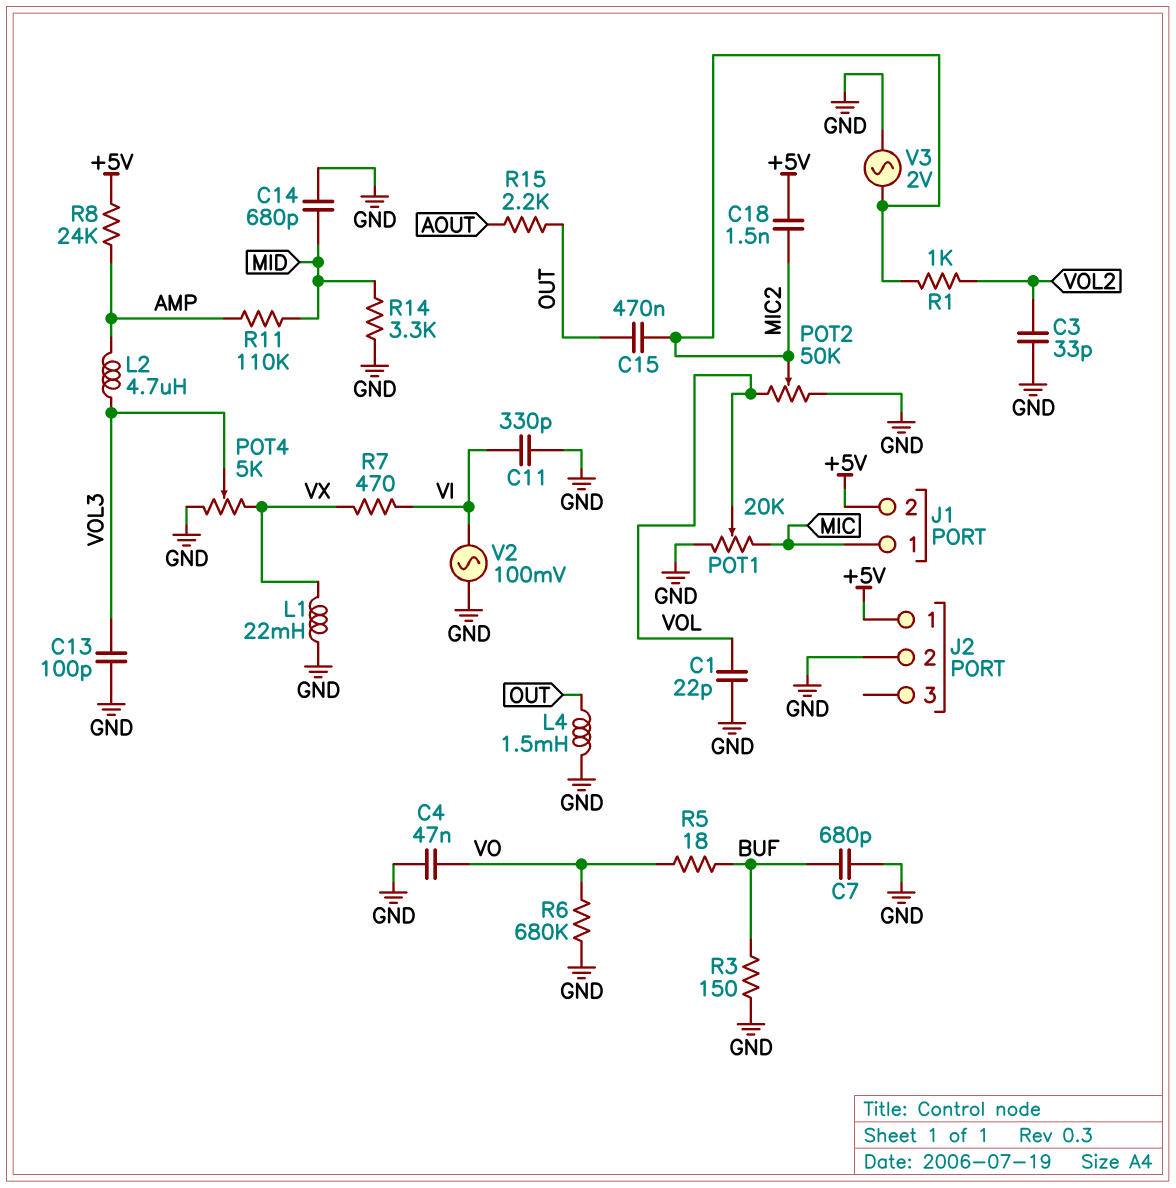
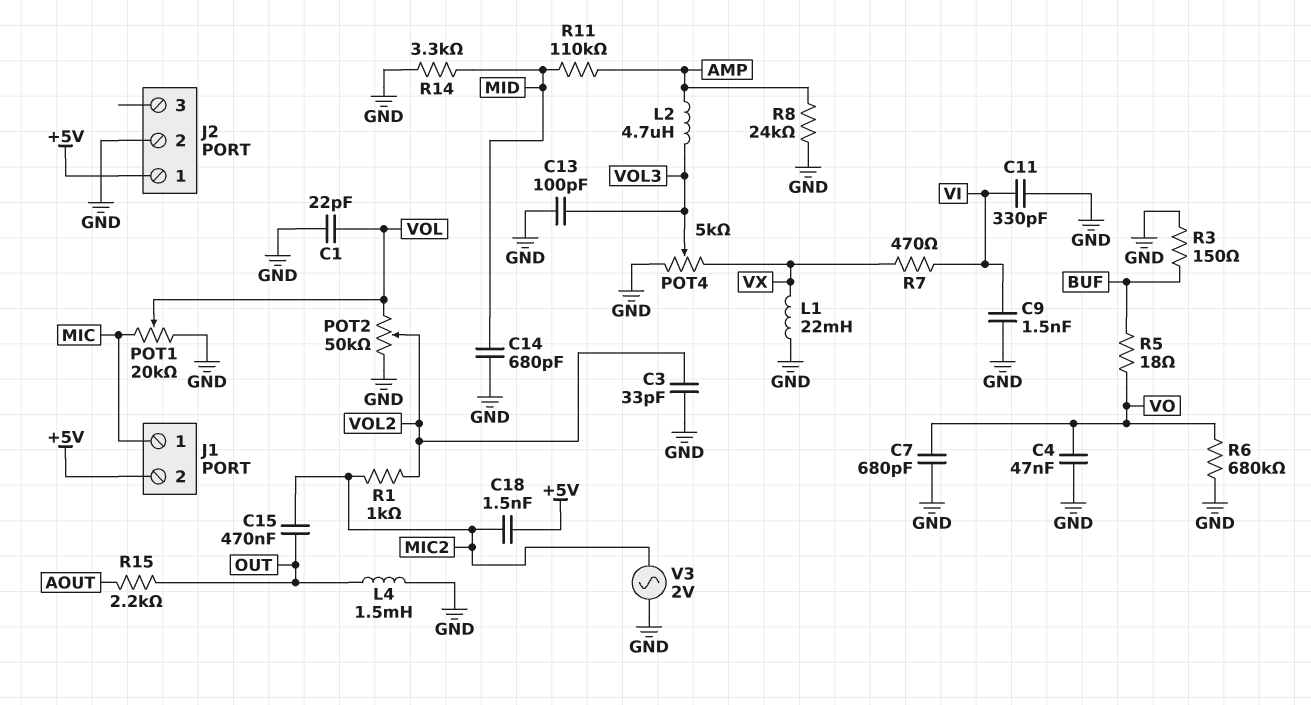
C7: 680pF (BUF, GND) -> 680pF (GND, VO)
C9: none -> 1.5nF (GND, VI)
POT2: 50k (GND, VOL, wiper MIC2) -> 50k (GND, VOL, wiper VOL2)
R8: 24k (+5V, AMP) -> 24k (AMP, GND)
V2: AC 100mV (GND, VI) -> none

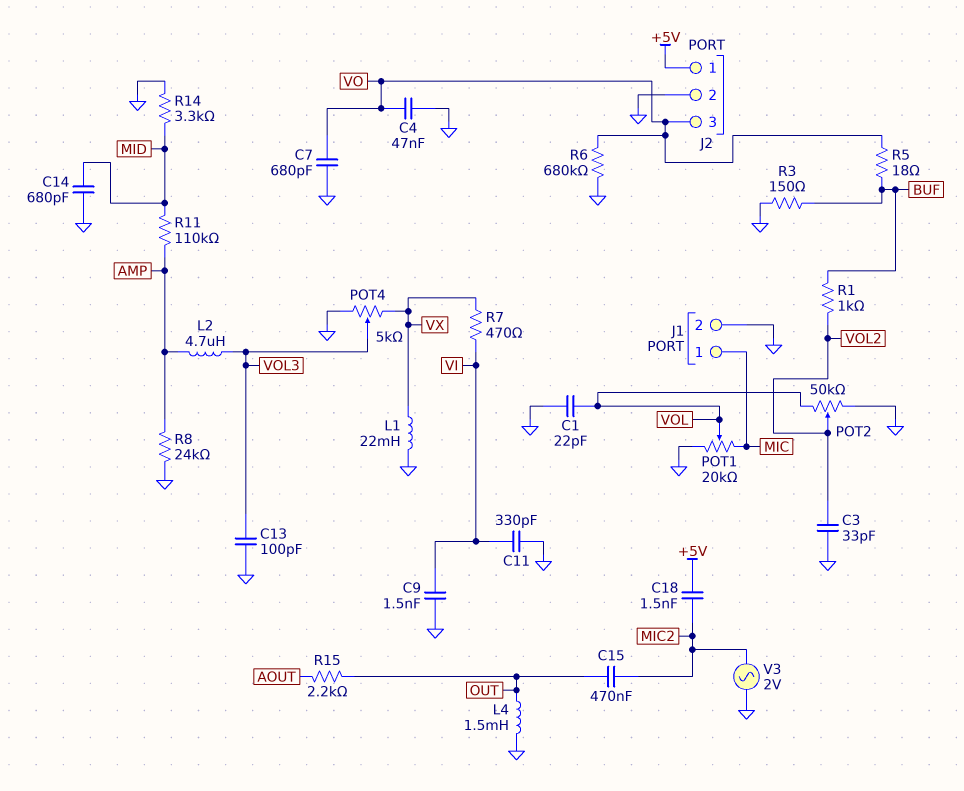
J1 pin 2: +5V -> GND
J2 pin 3: none -> VO
R1: 1k (MIC2, VOL2) -> 1k (BUF, VOL2)

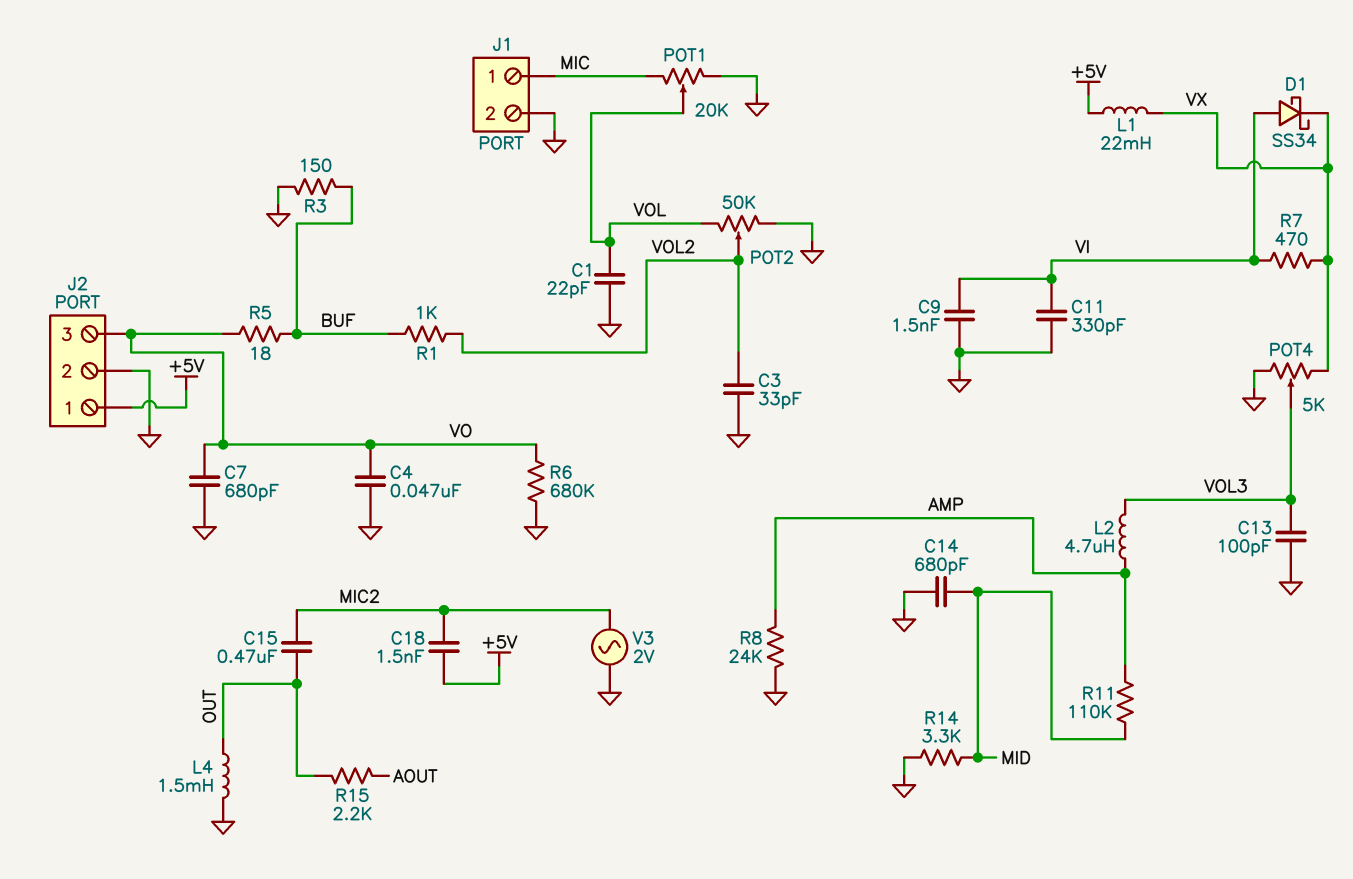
D1: none -> schottky SS34 (A VI, K VX)
L1: 22mH (GND, VX) -> 22mH (+5V, VX)

